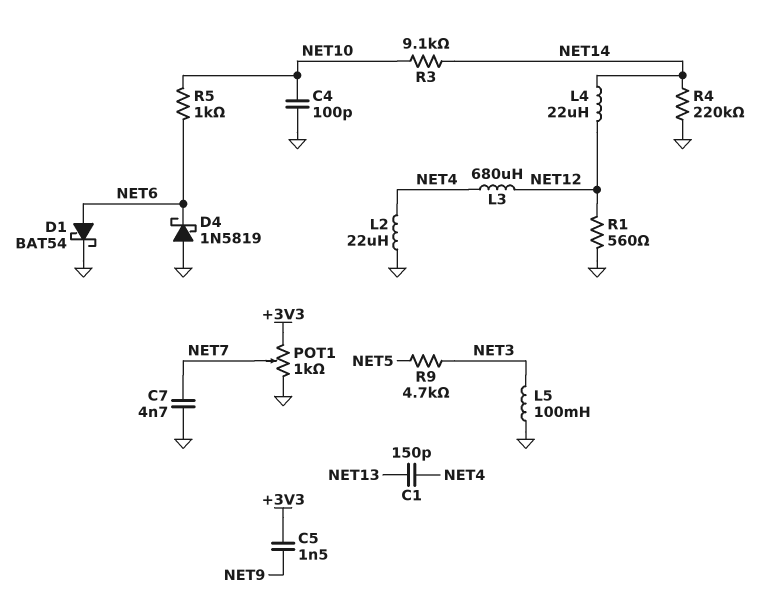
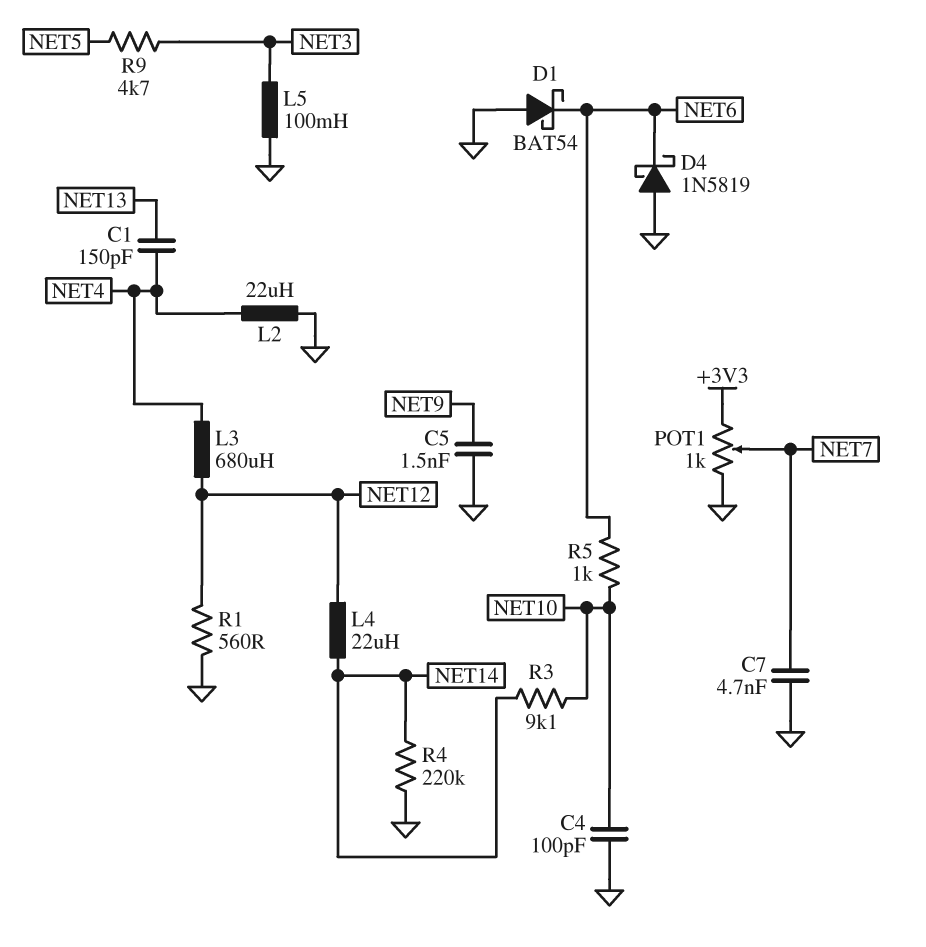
C5: 1.5nF (+3V3, NET9) -> 1.5nF (GND, NET9)
D1: schottky BAT54 (A NET6, K GND) -> schottky BAT54 (A GND, K NET6)

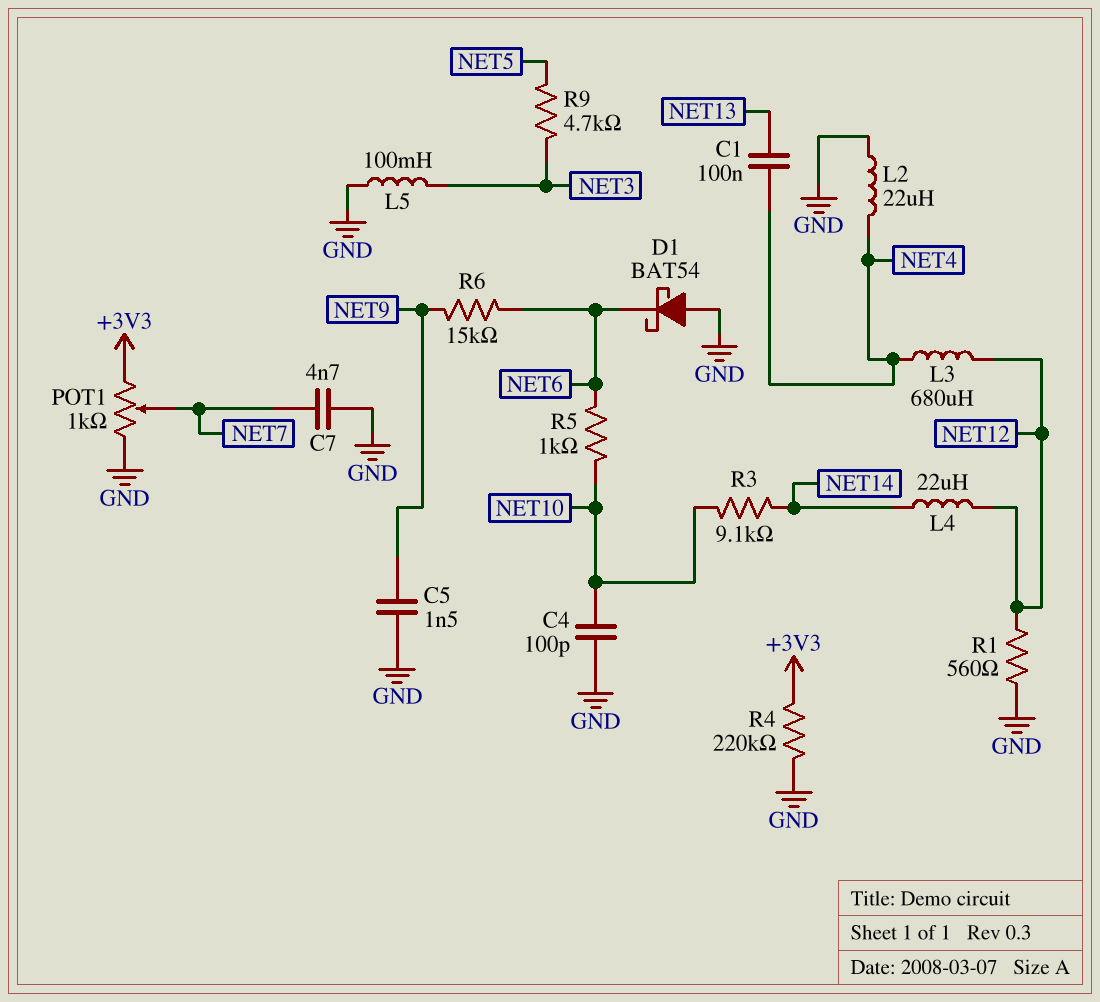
C1: 150pF (NET4, NET13) -> 100nF (NET4, NET13)
D4: schottky 1N5819 (A GND, K NET6) -> none
R4: 220k (GND, NET14) -> 220k (+3V3, GND)
R6: none -> 15k (NET6, NET9)

